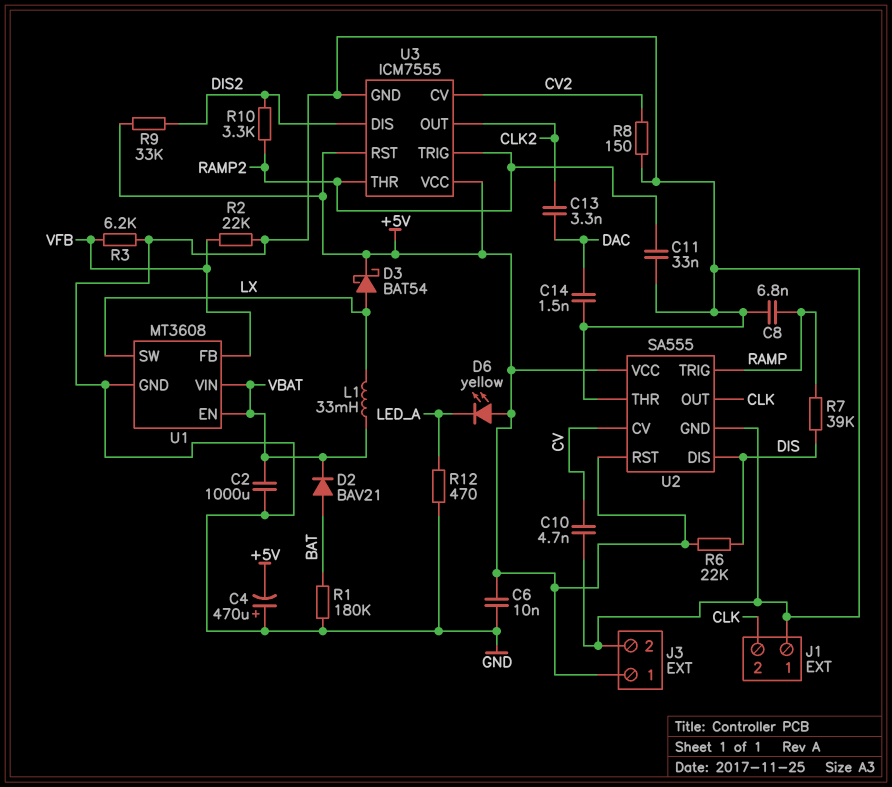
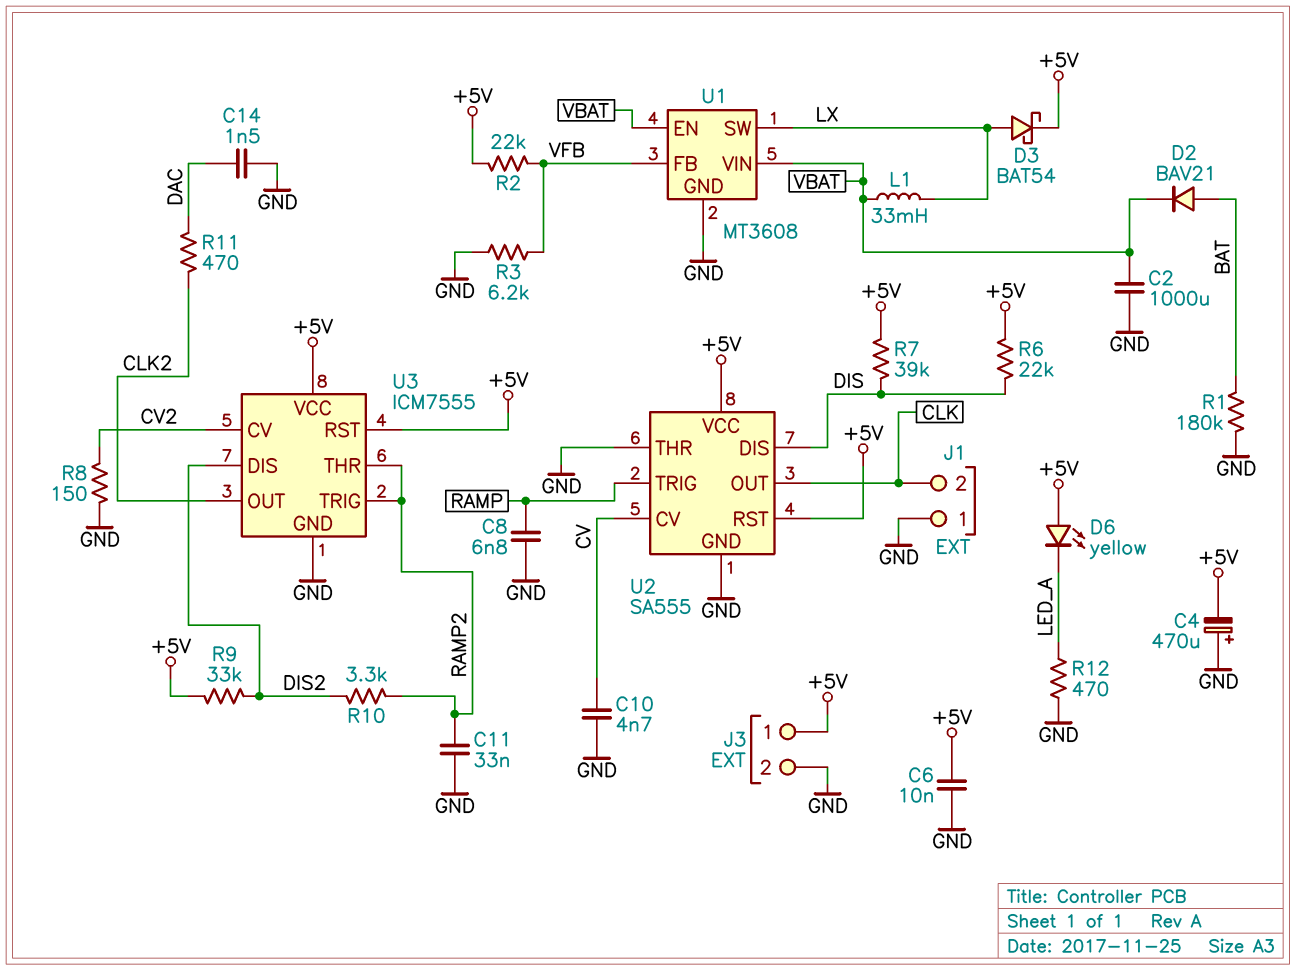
C13: 3.3nF (CLK2, DAC) -> none
R2: 22k (GND, VFB) -> 22k (+5V, VFB)
R7: 39k (DIS, RAMP) -> 39k (+5V, DIS)
R11: none -> 470 (CLK2, DAC)

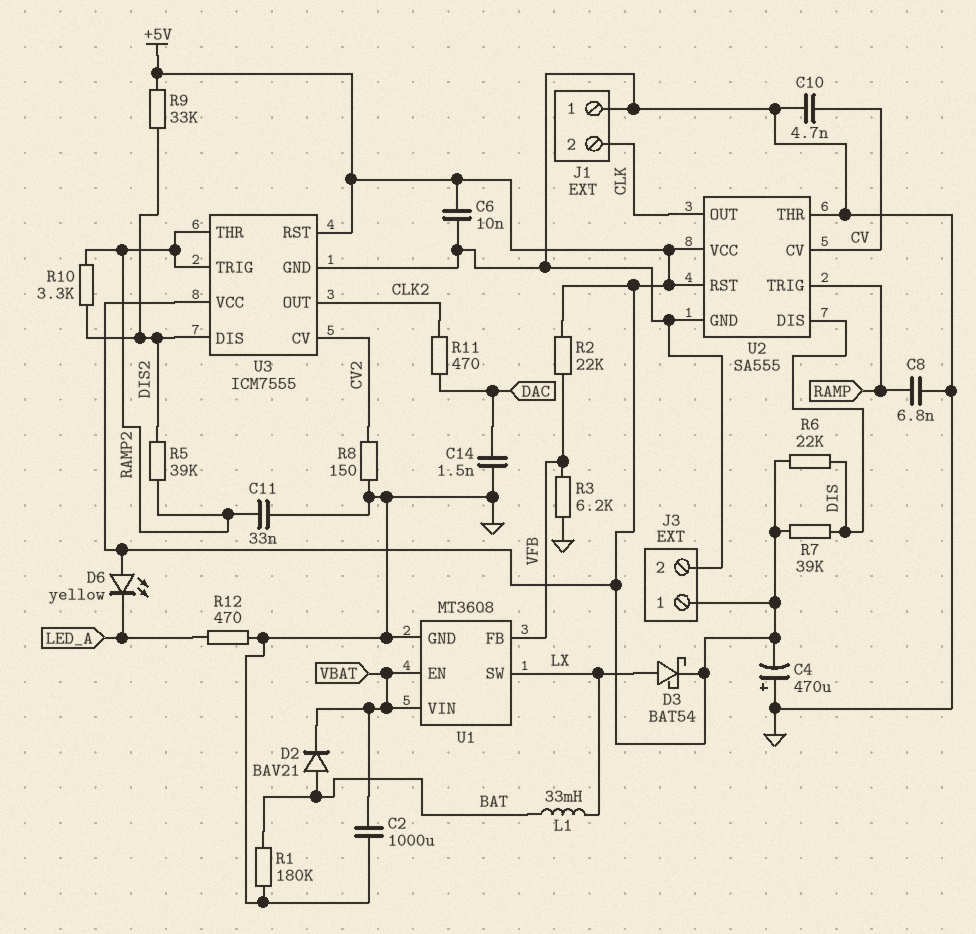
L1: 33mH (LX, VBAT) -> 33mH (BAT, LX)
R5: none -> 39k (DIS2, RAMP2)

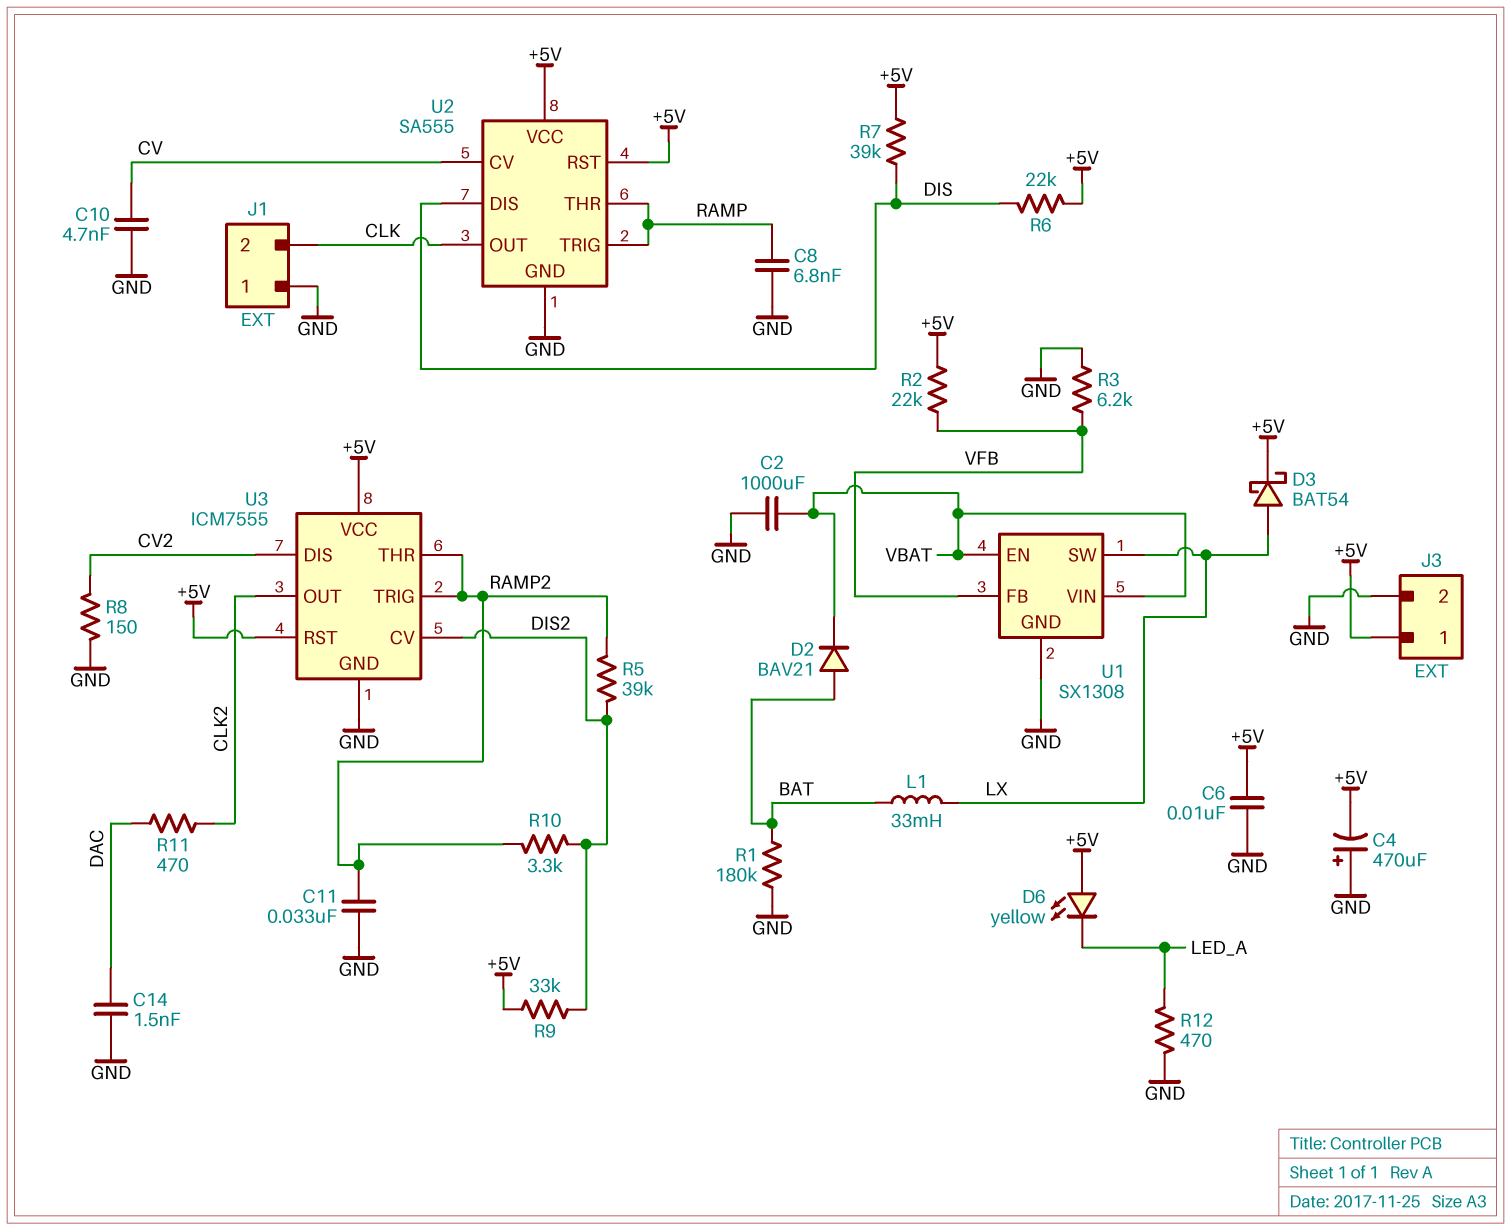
U1: MT3608 -> SX1308
U2 pin THR: GND -> RAMP
U3 pin CV: CV2 -> DIS2
U3 pin DIS: DIS2 -> CV2

